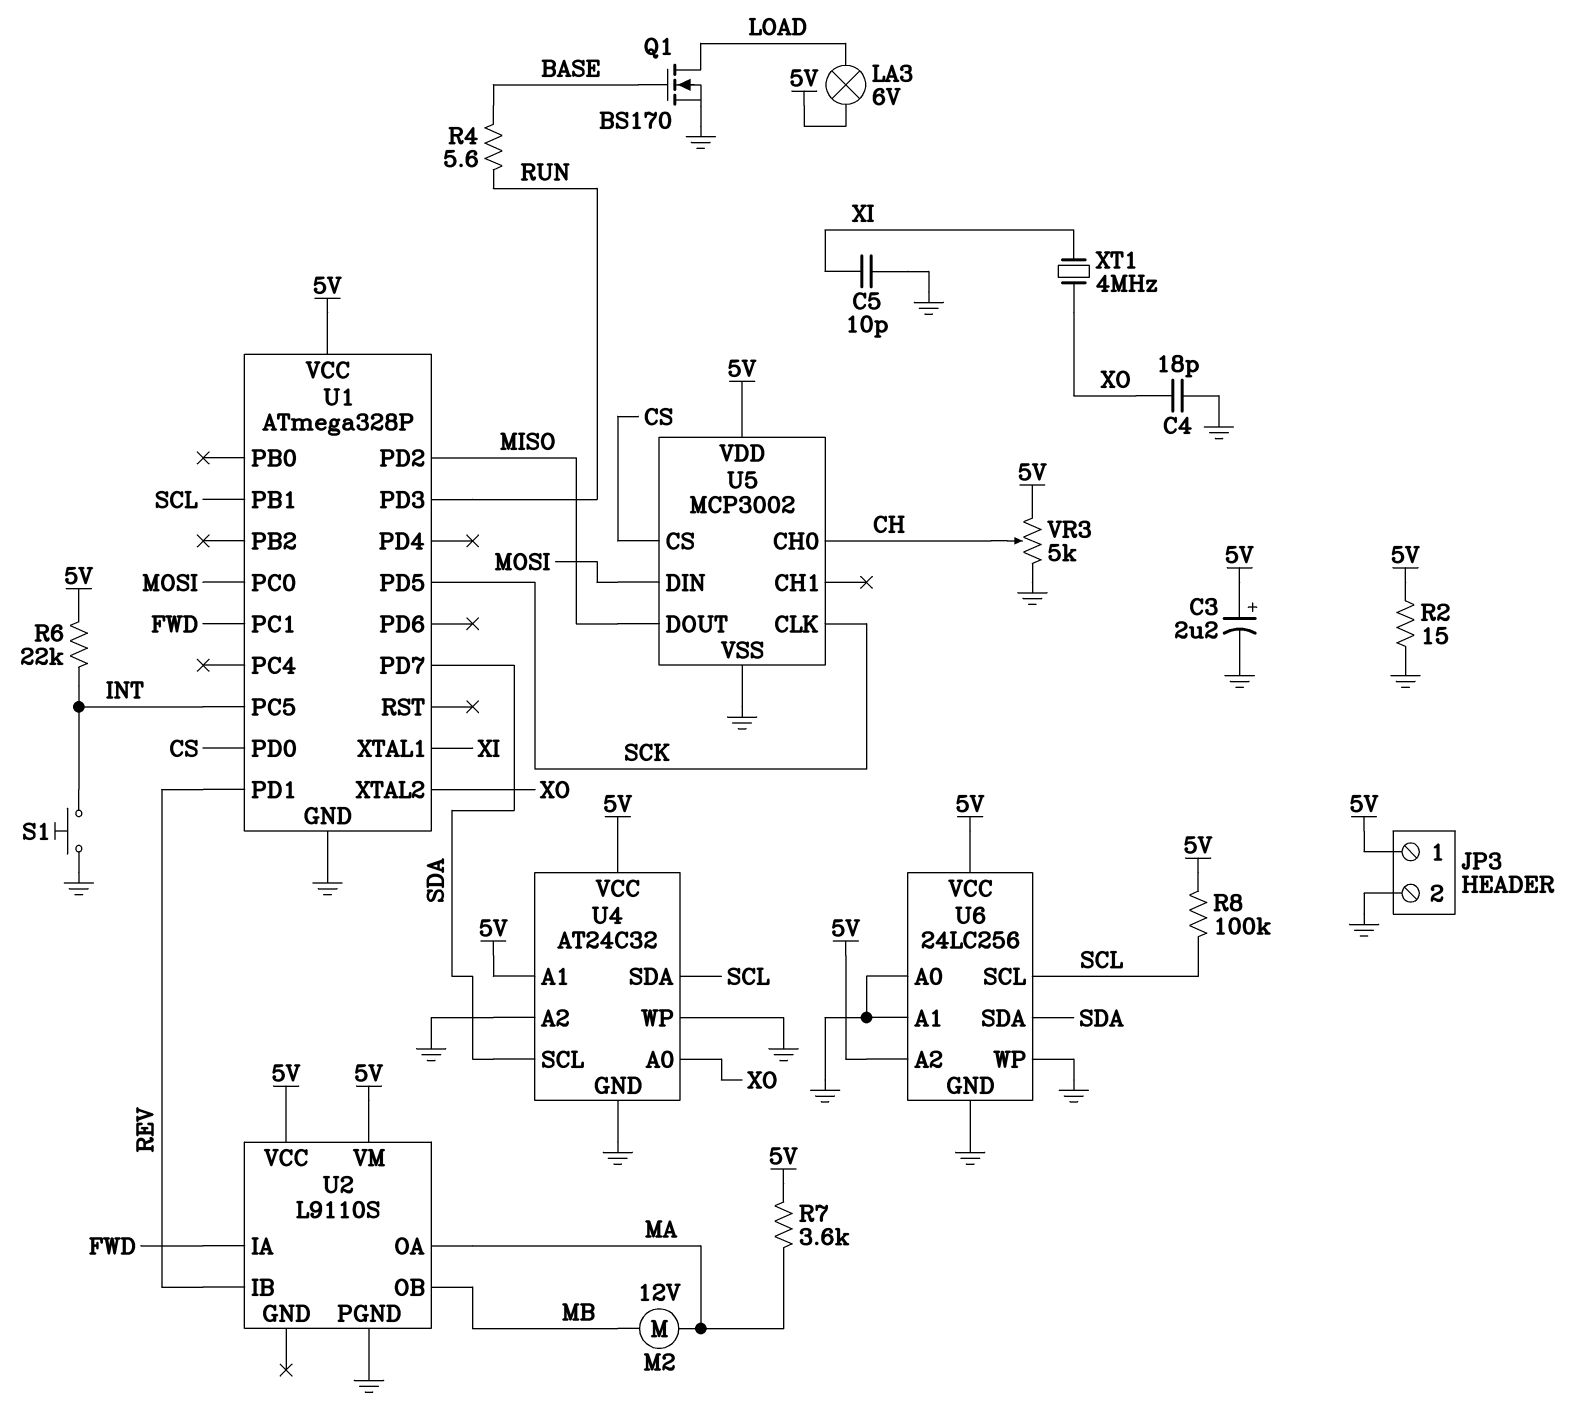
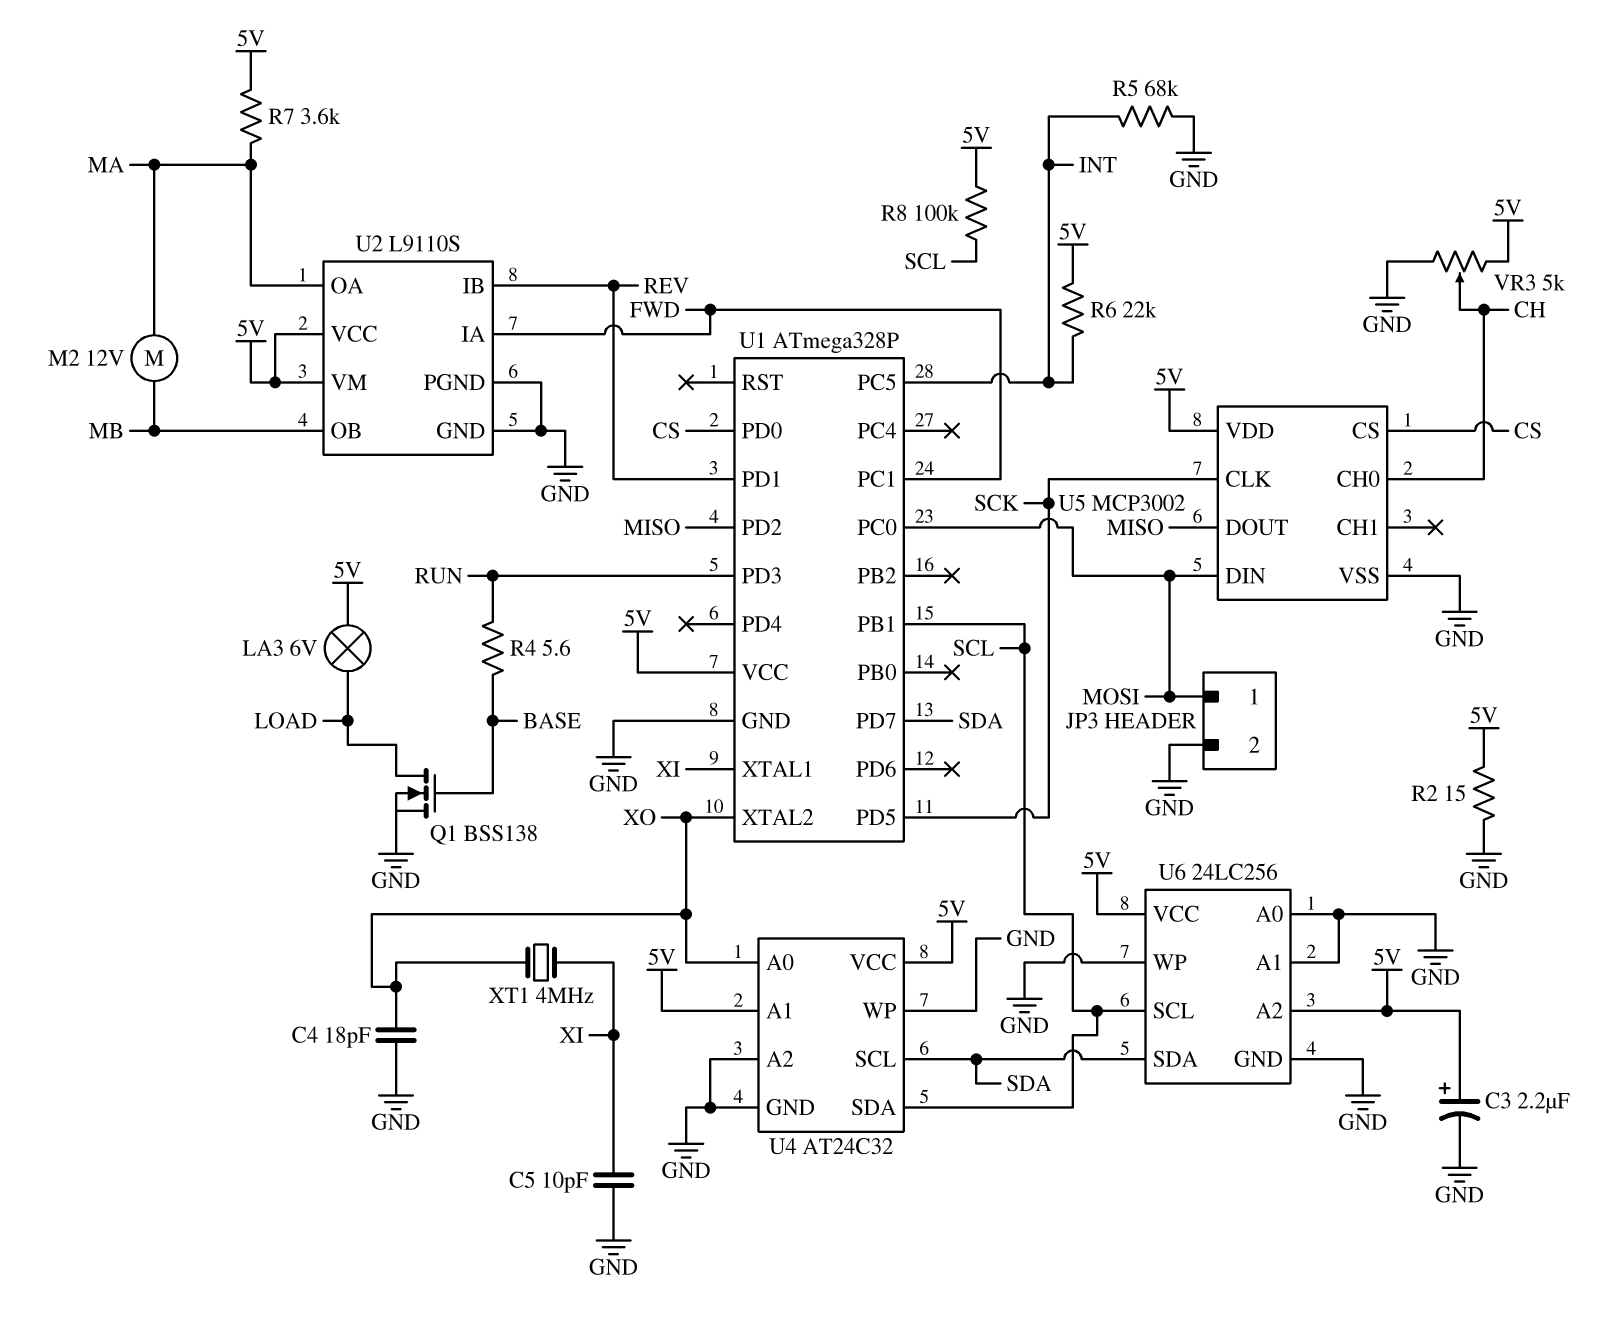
JP3 pin 1: 5V -> MOSI
Q1: NMOS BS170 (G BASE, D LOAD, S GND) -> NMOS BSS138 (G BASE, D LOAD, S GND)
R5: none -> 68k (GND, INT)
S1: button (GND, INT) -> none
U2 pin GND: none -> GND

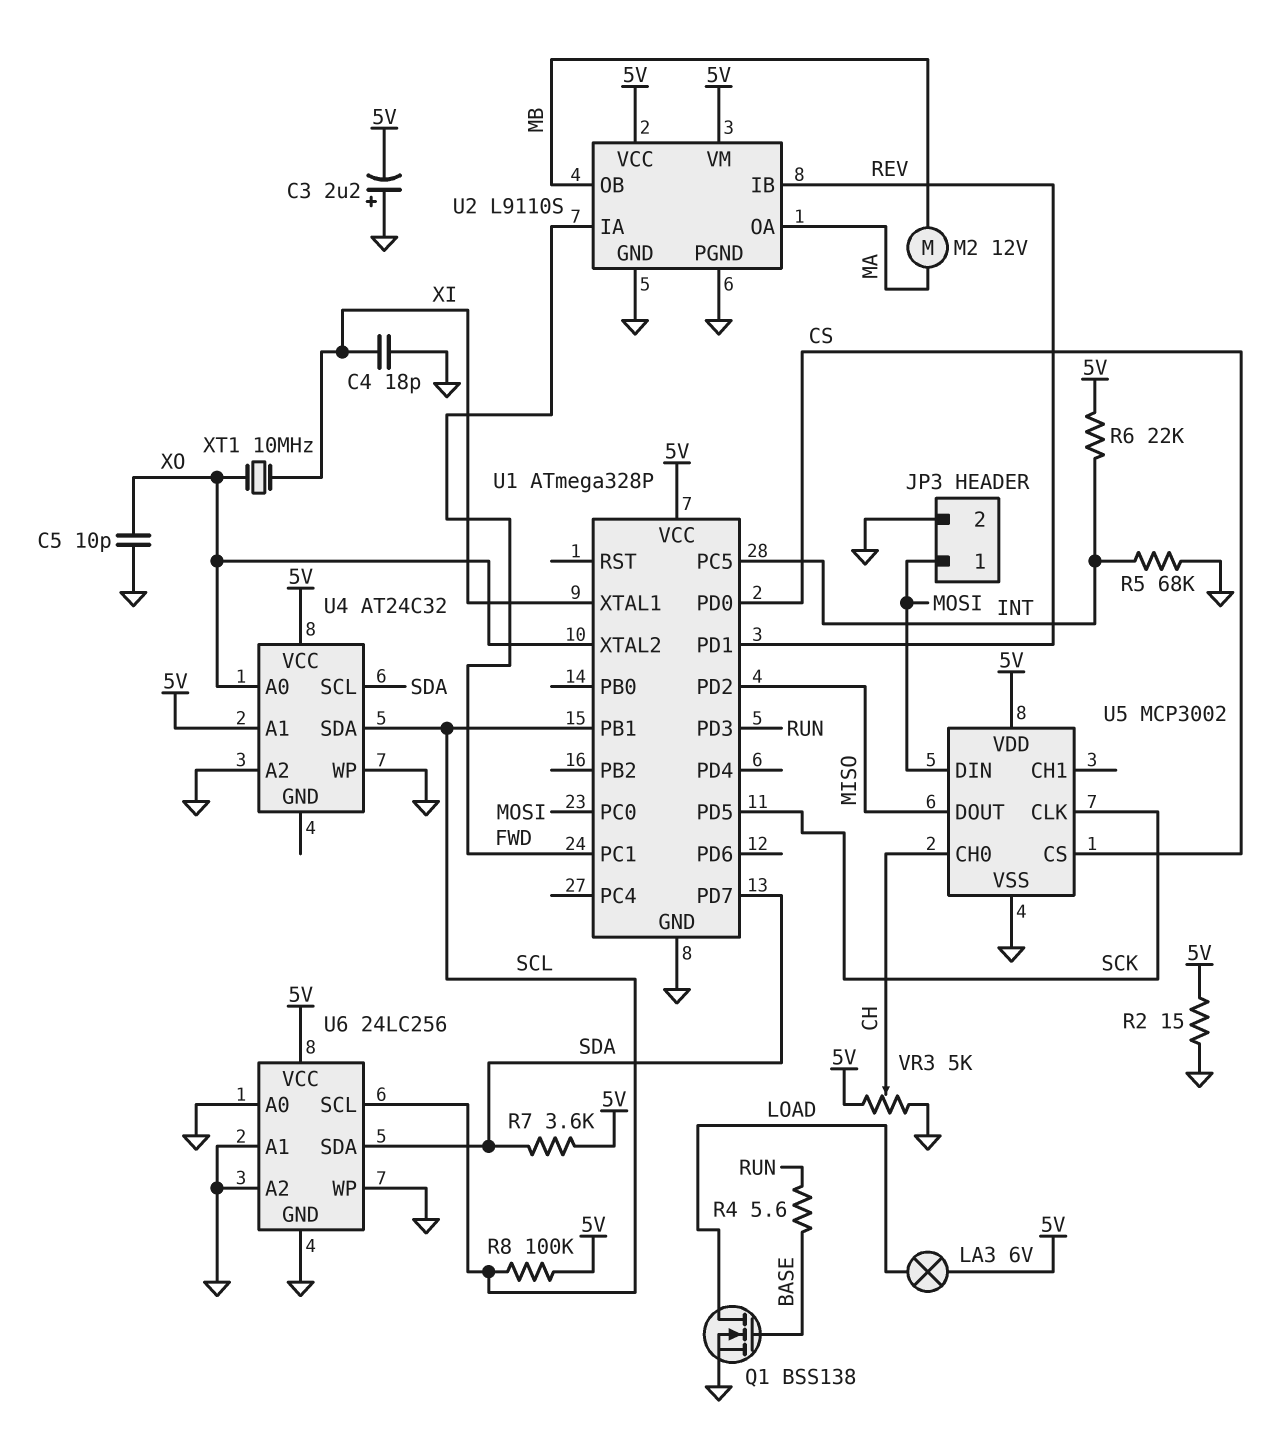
C3: 2.2uF (plus 5V, minus GND) -> 2.2uF (plus GND, minus 5V)
C4: 18pF (GND, XO) -> 18pF (GND, XI)
C5: 10pF (GND, XI) -> 10pF (GND, XO)
R7: 3.6k (5V, MA) -> 3.6k (5V, SDA)
U4 pin GND: GND -> none
U6 pin A2: 5V -> GND
XT1: 4MHz (XI, XO) -> 10MHz (XI, XO)

